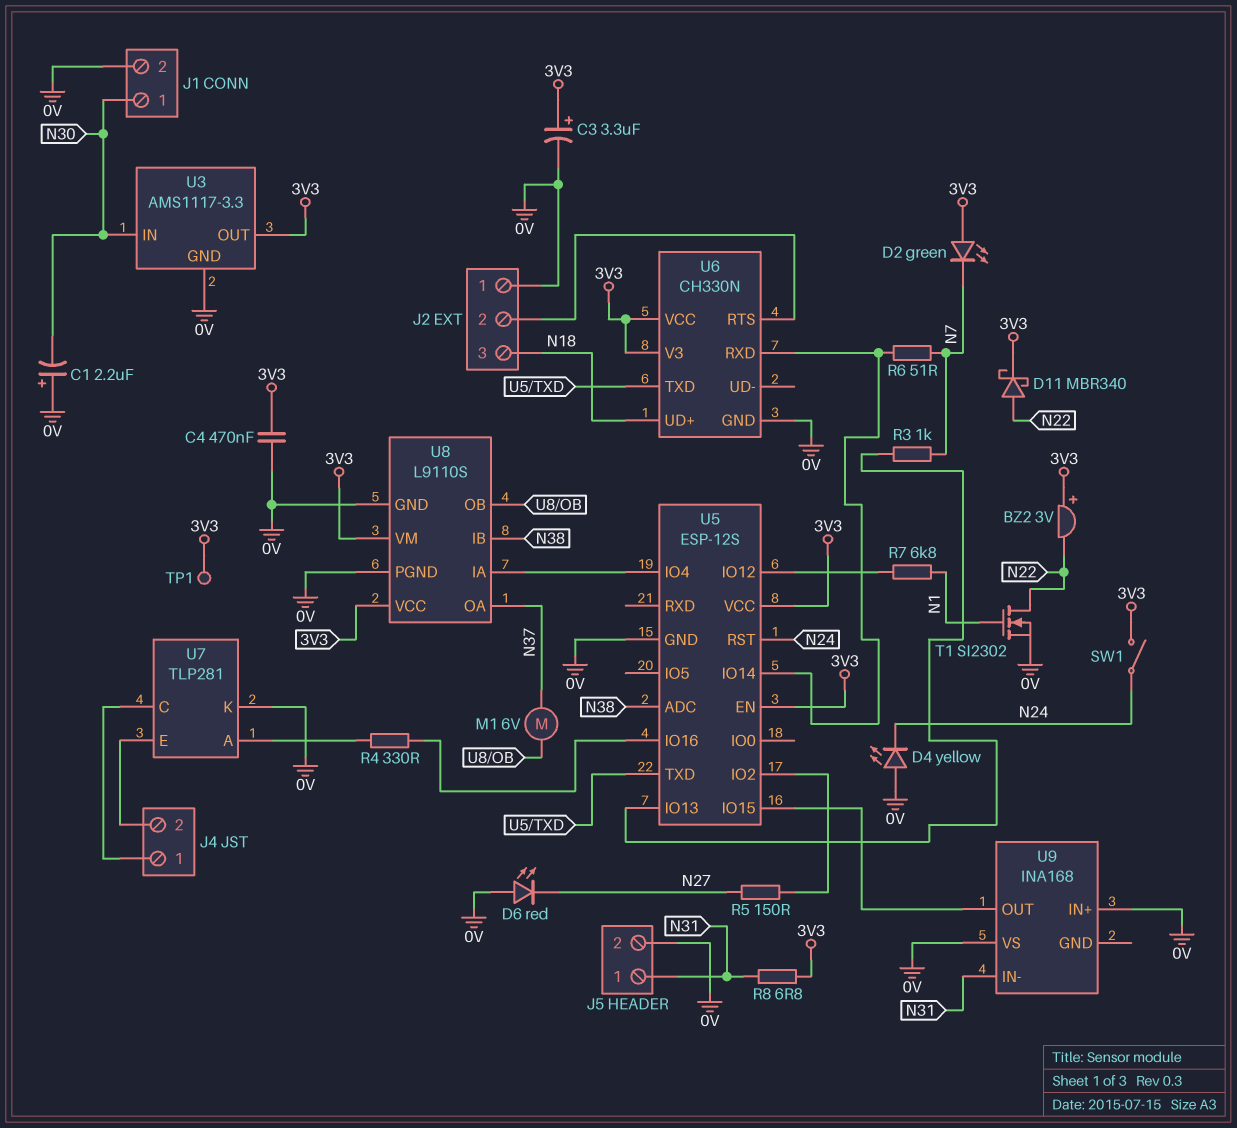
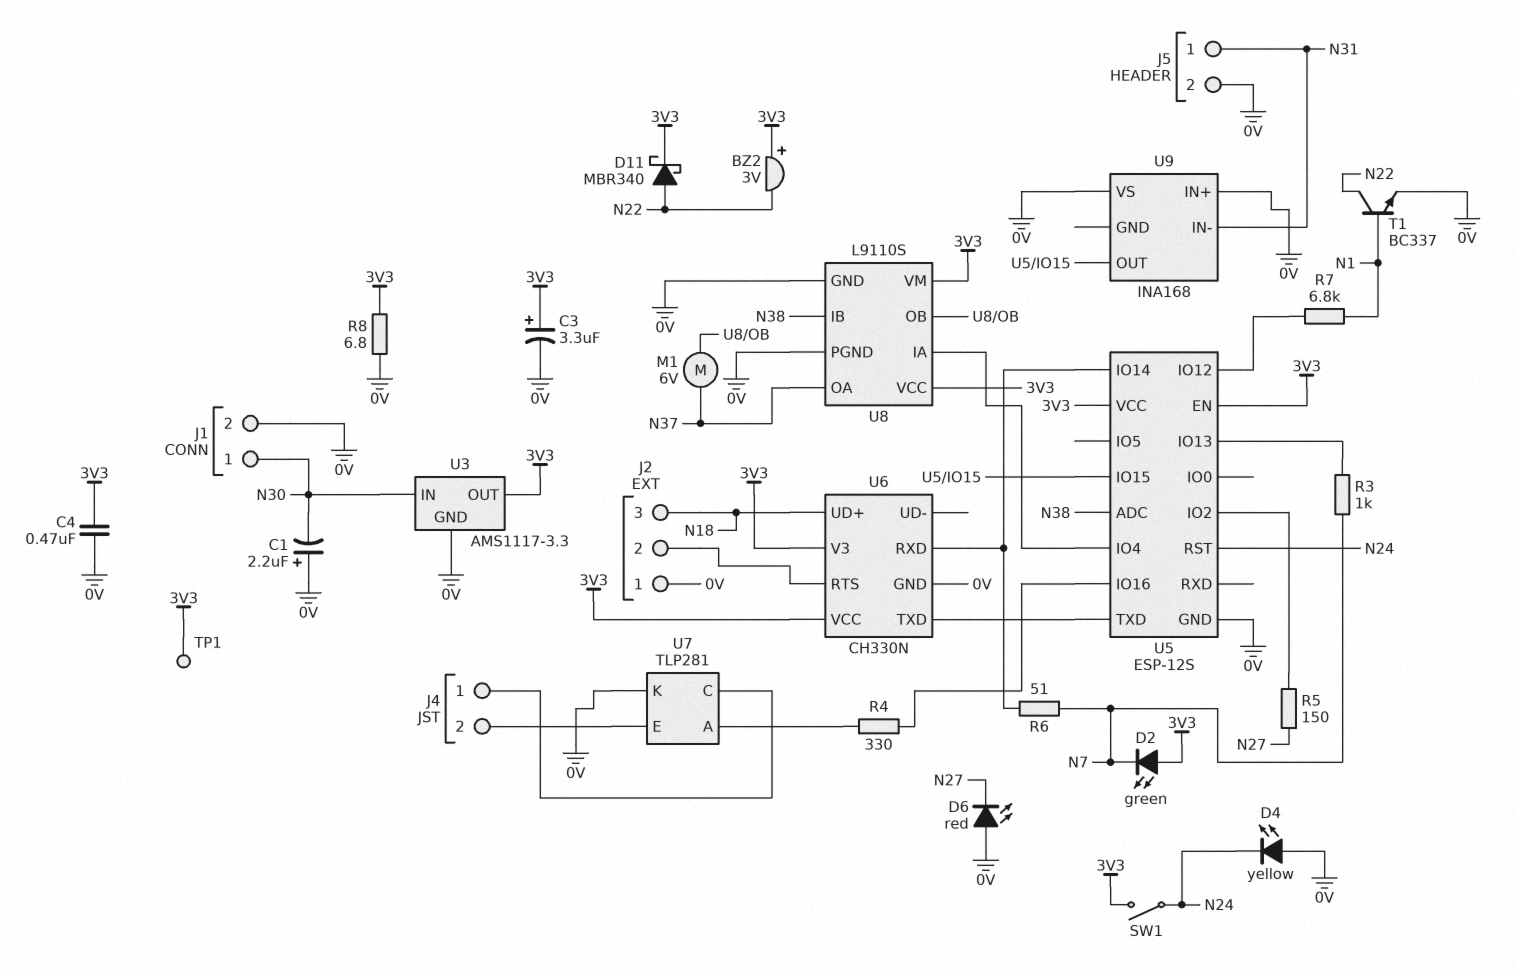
R8: 6.8 (3V3, N31) -> 6.8 (0V, 3V3)
T1: NMOS SI2302 (G N1, D N22, S 0V) -> NPN BC337 (B N1, C N22, E 0V)

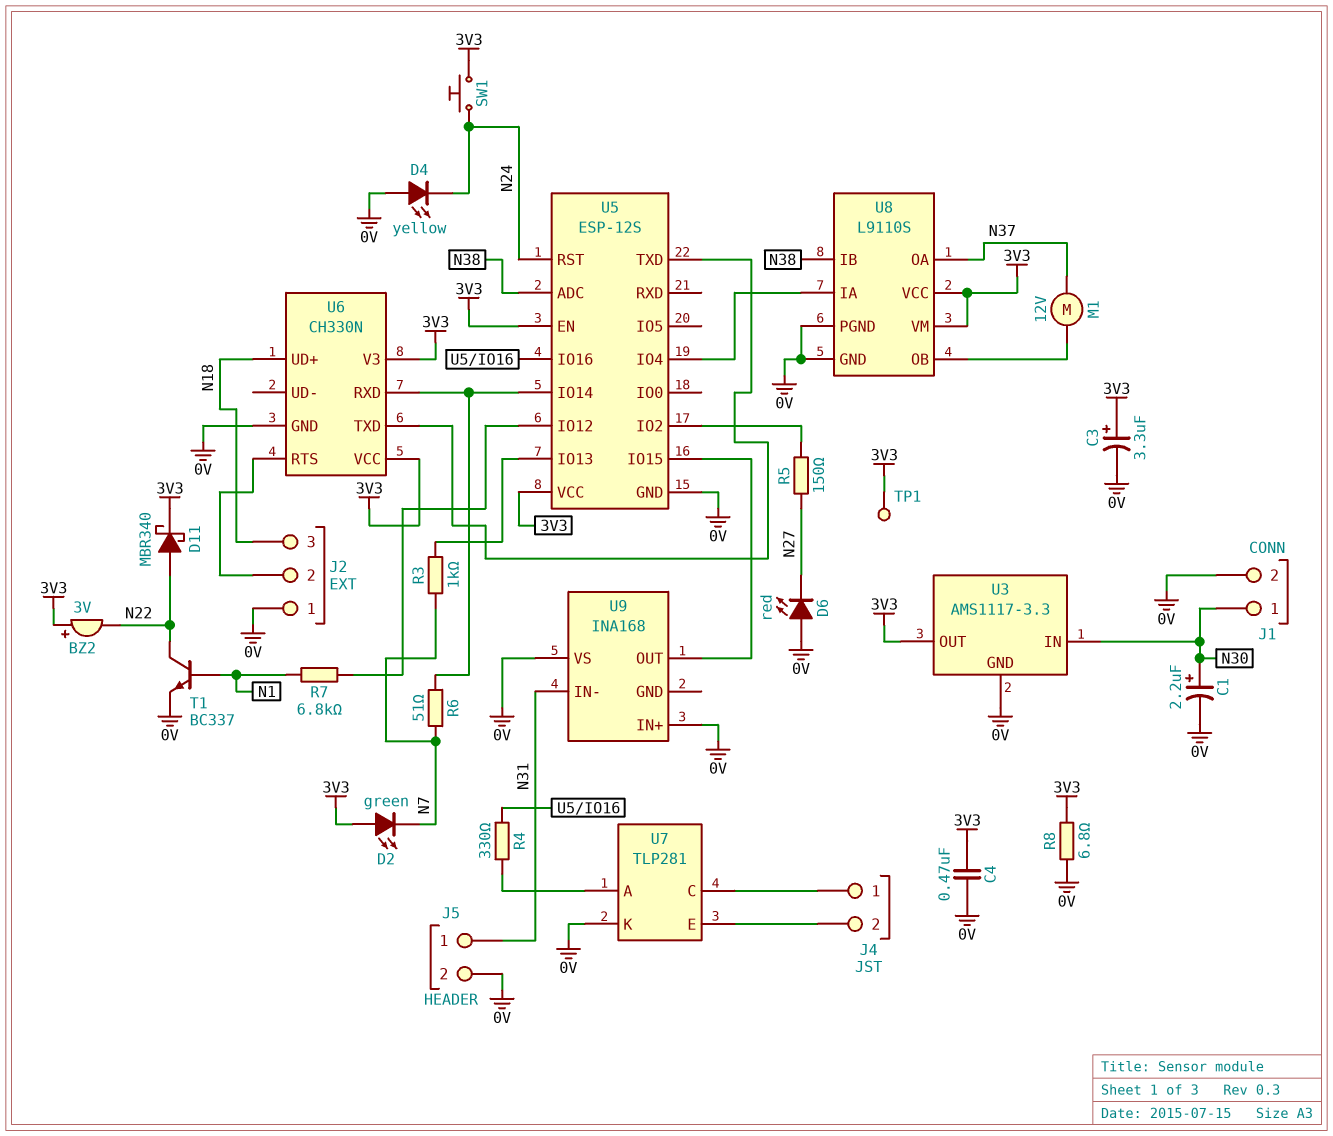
C1: 2.2uF (plus 0V, minus N30) -> 2.2uF (plus N30, minus 0V)
M1: motor 6V (N37, U8/OB) -> motor 12V (N37, U8/OB)
SW1: switch (3V3, N24) -> button (3V3, N24)

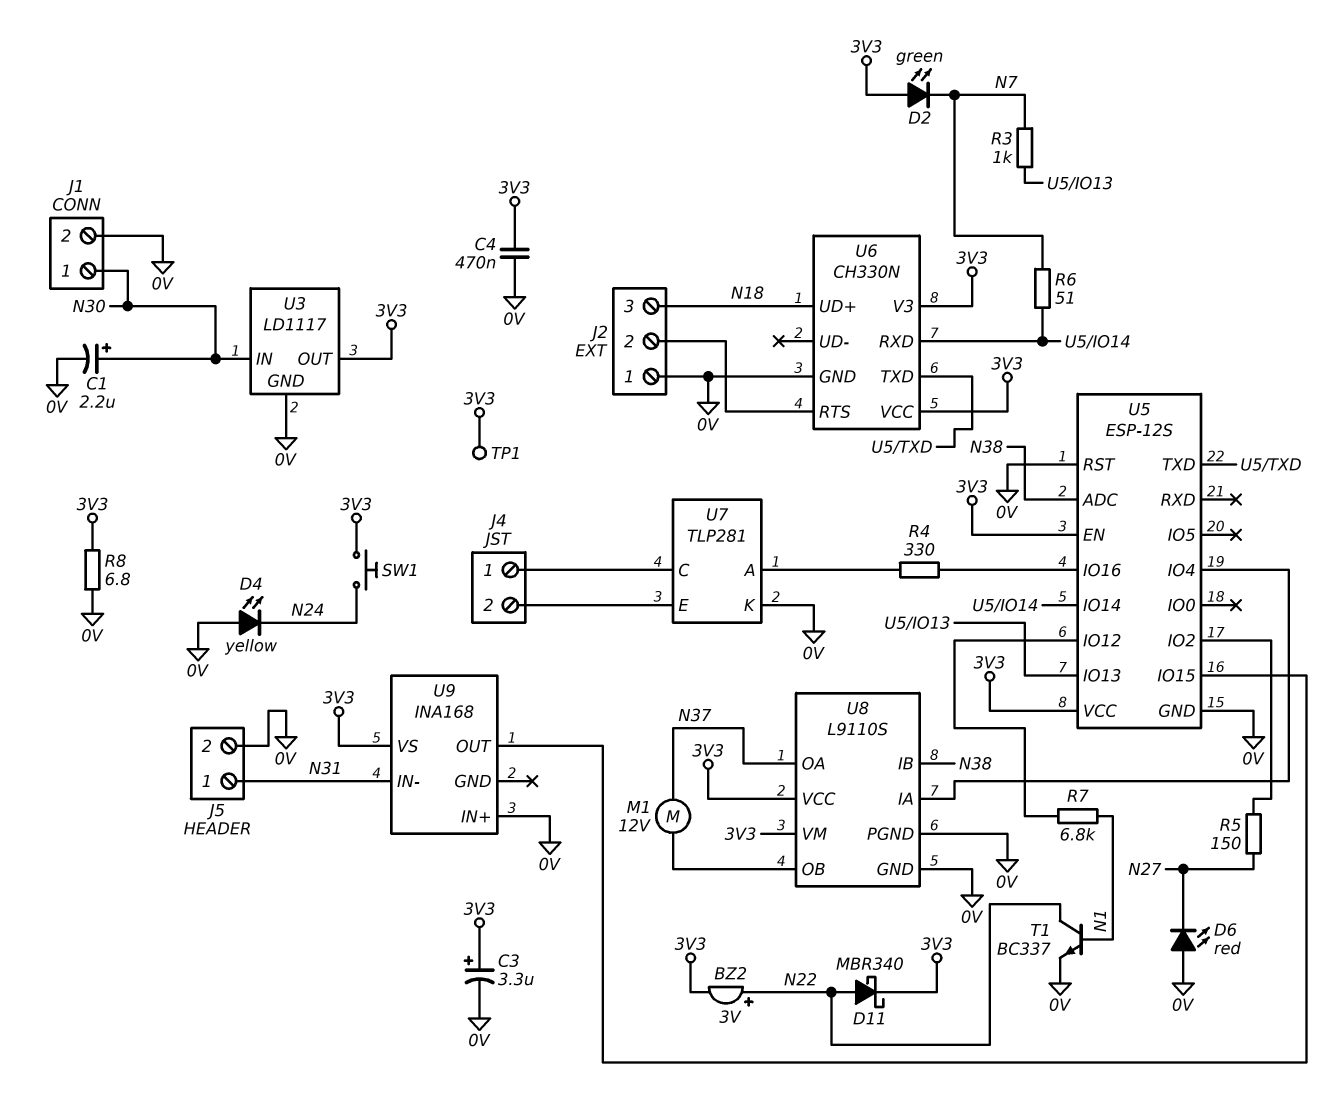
BZ2: buzzer 3V (plus 3V3, minus N22) -> buzzer 3V (plus N22, minus 3V3)
U3: AMS1117-3.3 -> LD1117
U5 pin RST: N24 -> 0V
U9 pin VS: 0V -> 3V3

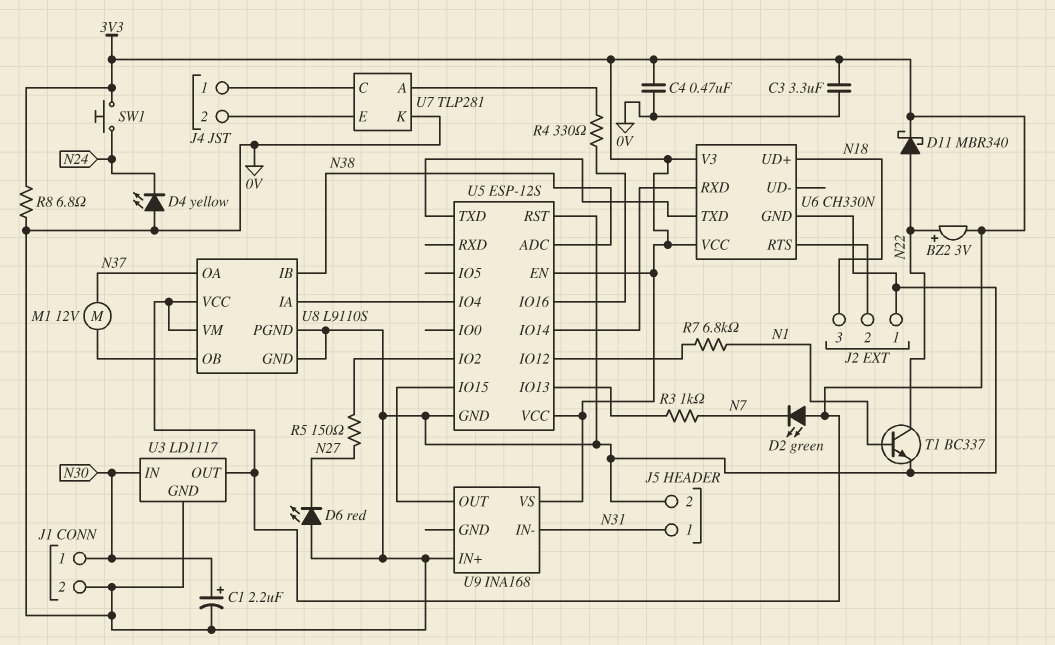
C3: 3.3uF (plus 3V3, minus 0V) -> 3.3uF (0V, 3V3)
R6: 51 (N7, U5/IO14) -> none
TP1: test point (3V3) -> none

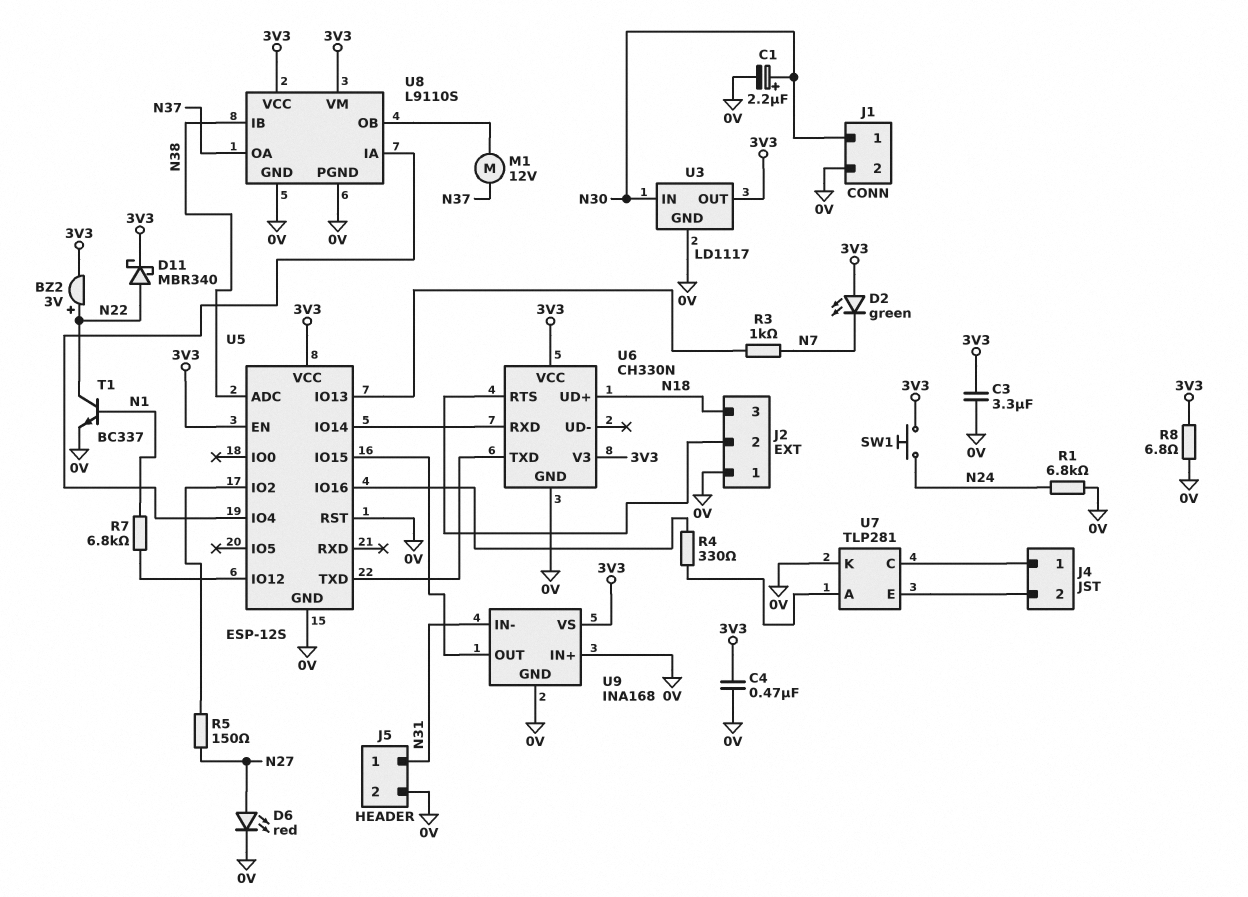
D4: LED yellow (A 0V, K N24) -> none
D6: LED red (A 0V, K N27) -> LED red (A N27, K 0V)
R1: none -> 6.8k (0V, N24)
U9 pin GND: none -> 0V

